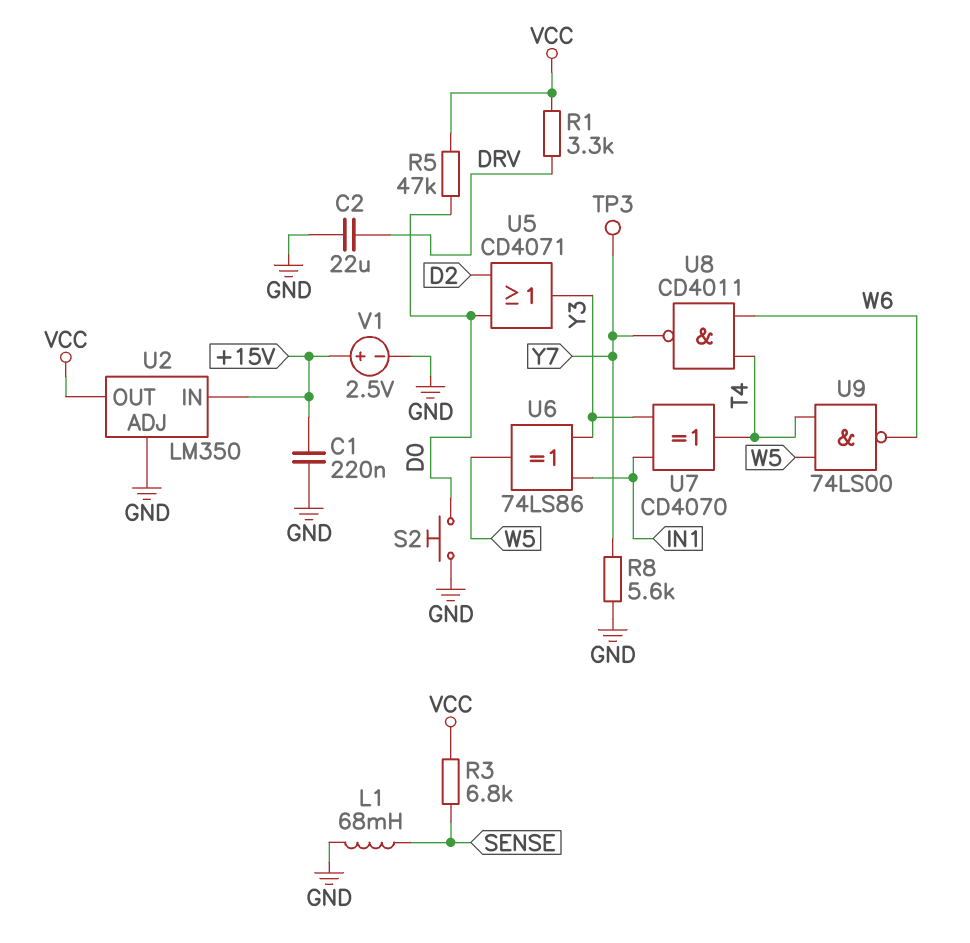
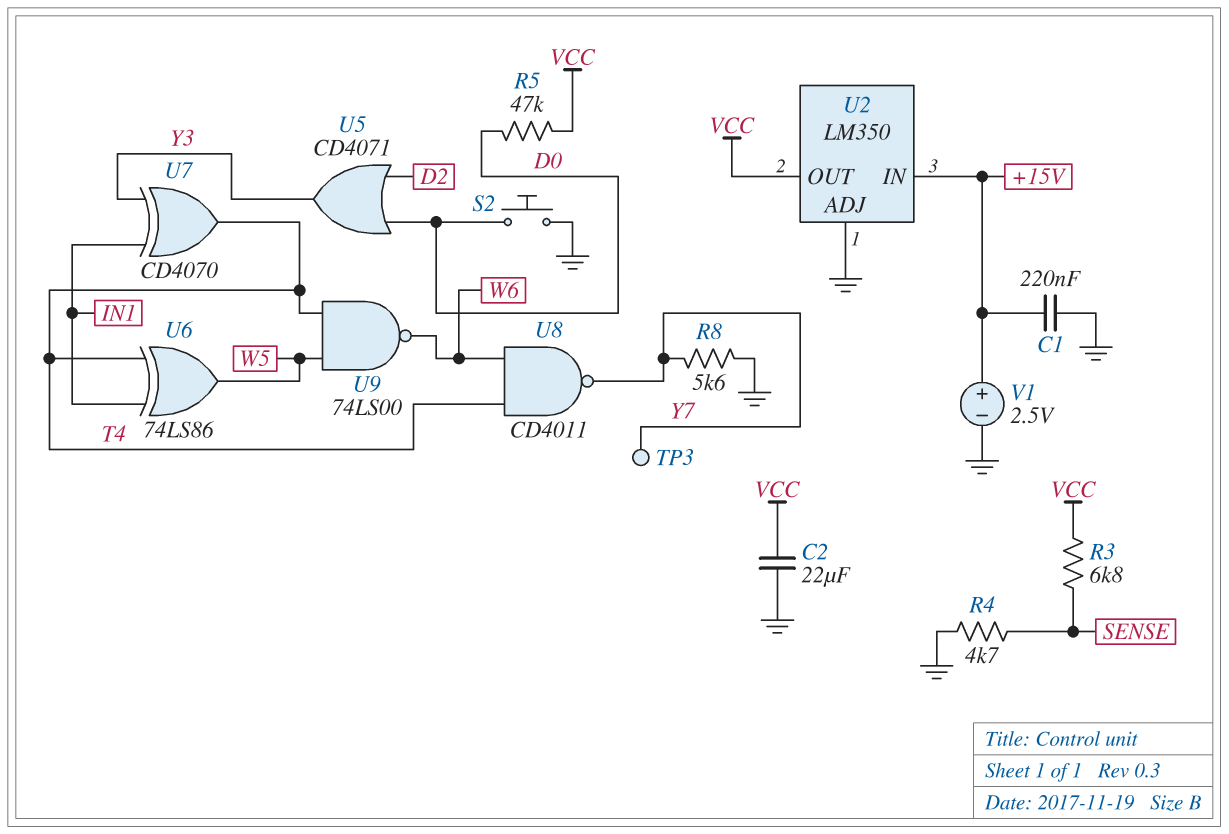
C2: 22uF (DRV, GND) -> 22uF (GND, VCC)
L1: 68mH (GND, SENSE) -> none
R1: 3.3k (DRV, VCC) -> none
R4: none -> 4.7k (GND, SENSE)
U6: XOR 74LS86 (in IN1, in Y3, out W5) -> XOR 74LS86 (in IN1, in T4, out W5)

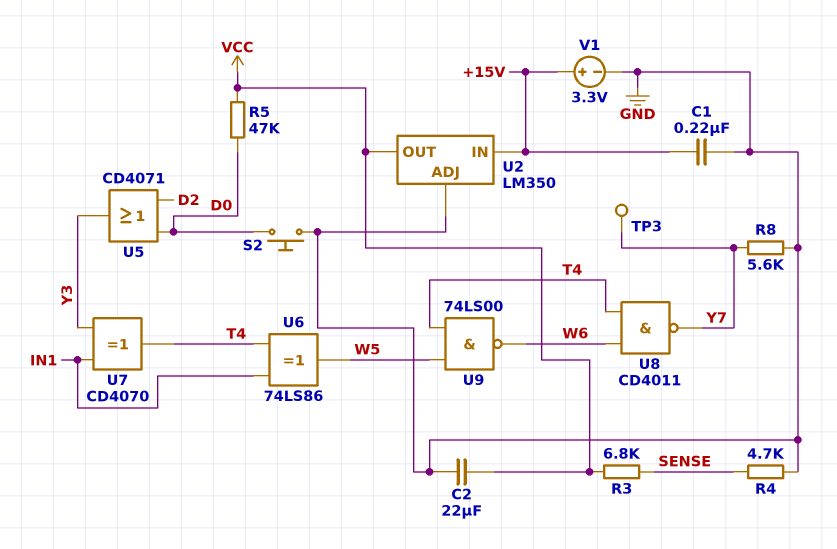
V1: 2.5V (plus +15V, minus GND) -> 3.3V (plus +15V, minus GND)

